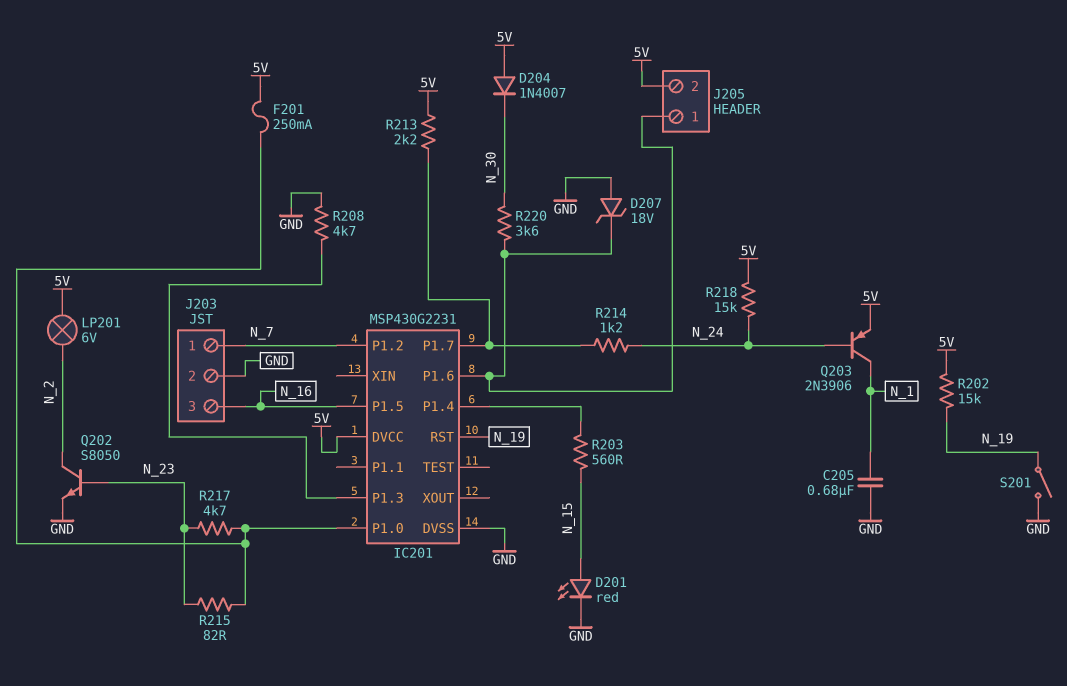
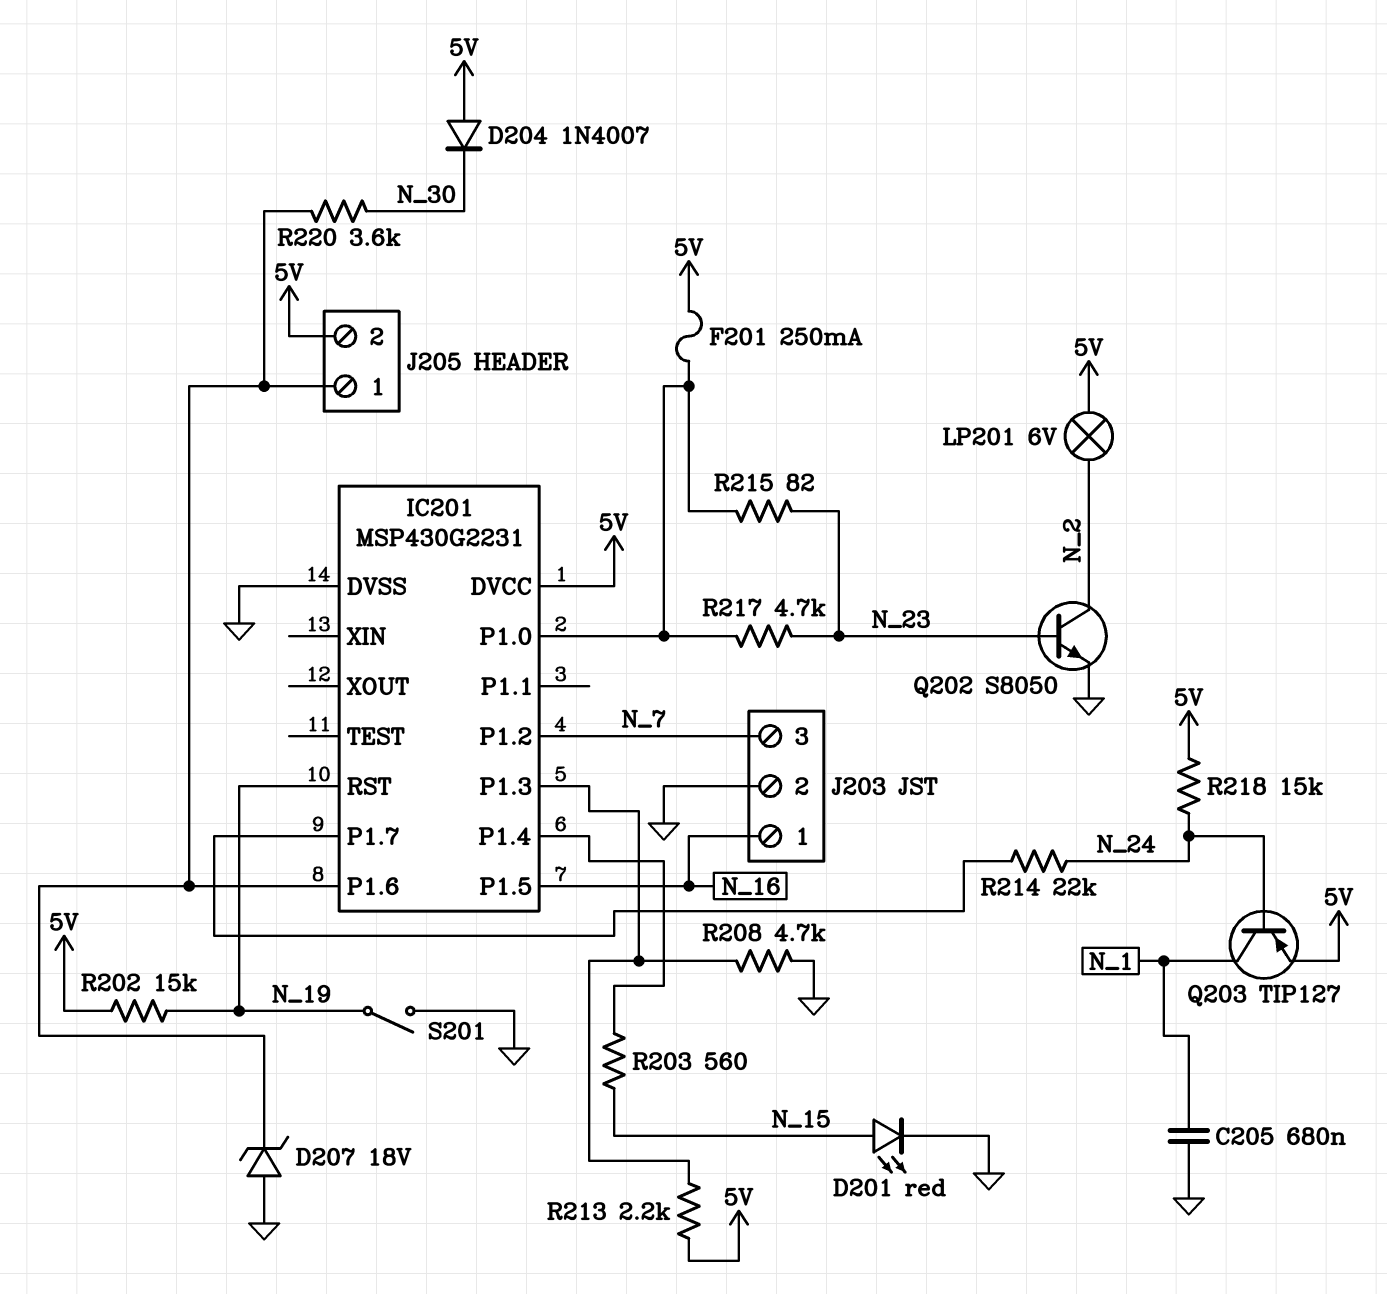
J203 pin 1: N_7 -> N_16
J203 pin 3: N_16 -> N_7
Q203: PNP 2N3906 (B N_24, C N_1, E 5V) -> PNP TIP127 (B N_24, C N_1, E 5V)
R213: 2.2k (5V, IC201/P1.7) -> 2.2k (5V, IC201/P1.3)
R214: 1.2k (IC201/P1.7, N_24) -> 22k (IC201/P1.7, N_24)

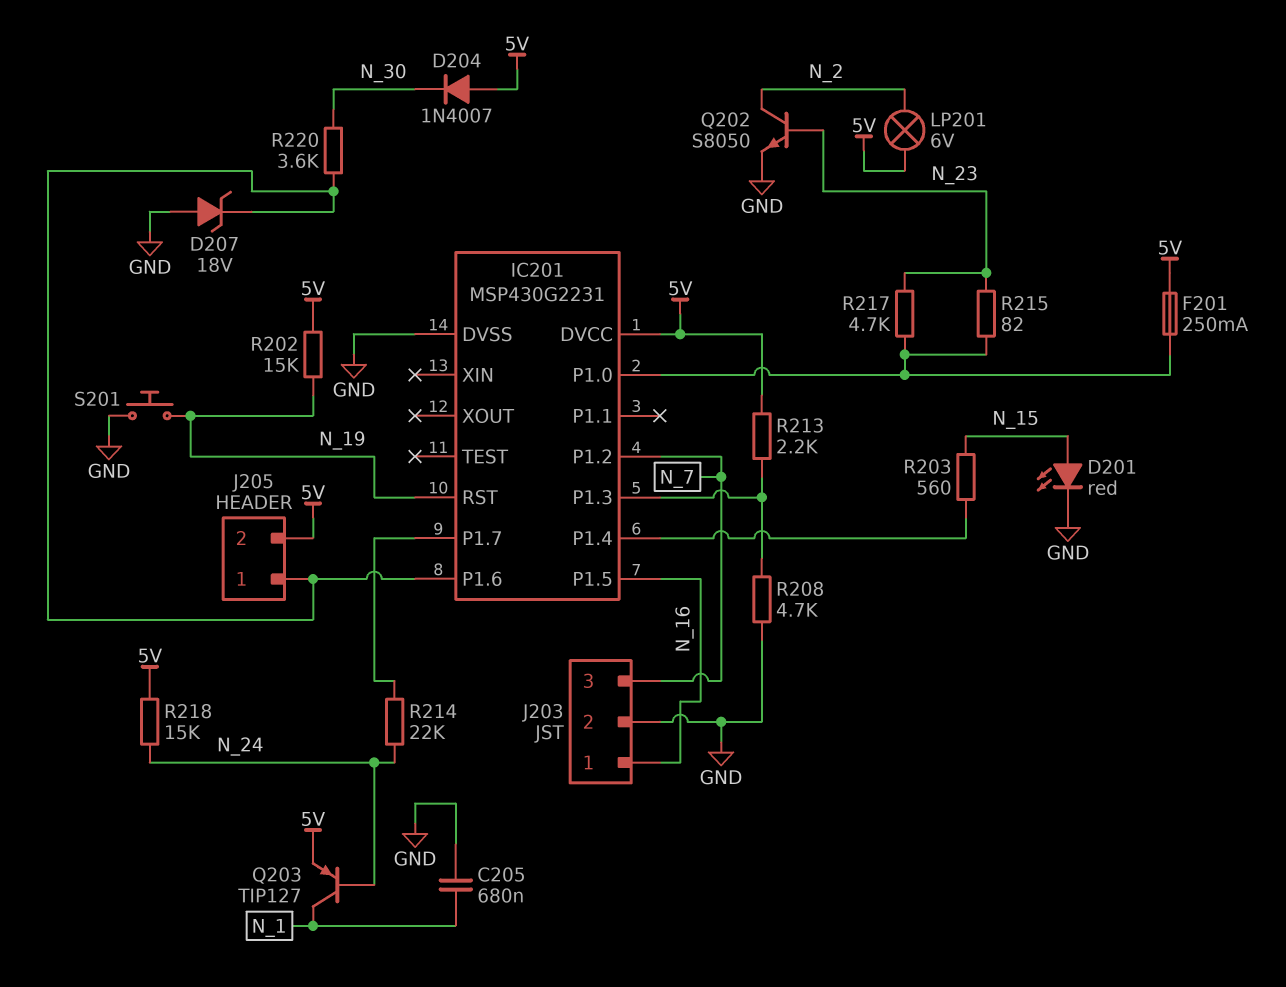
S201: switch (GND, N_19) -> button (GND, N_19)

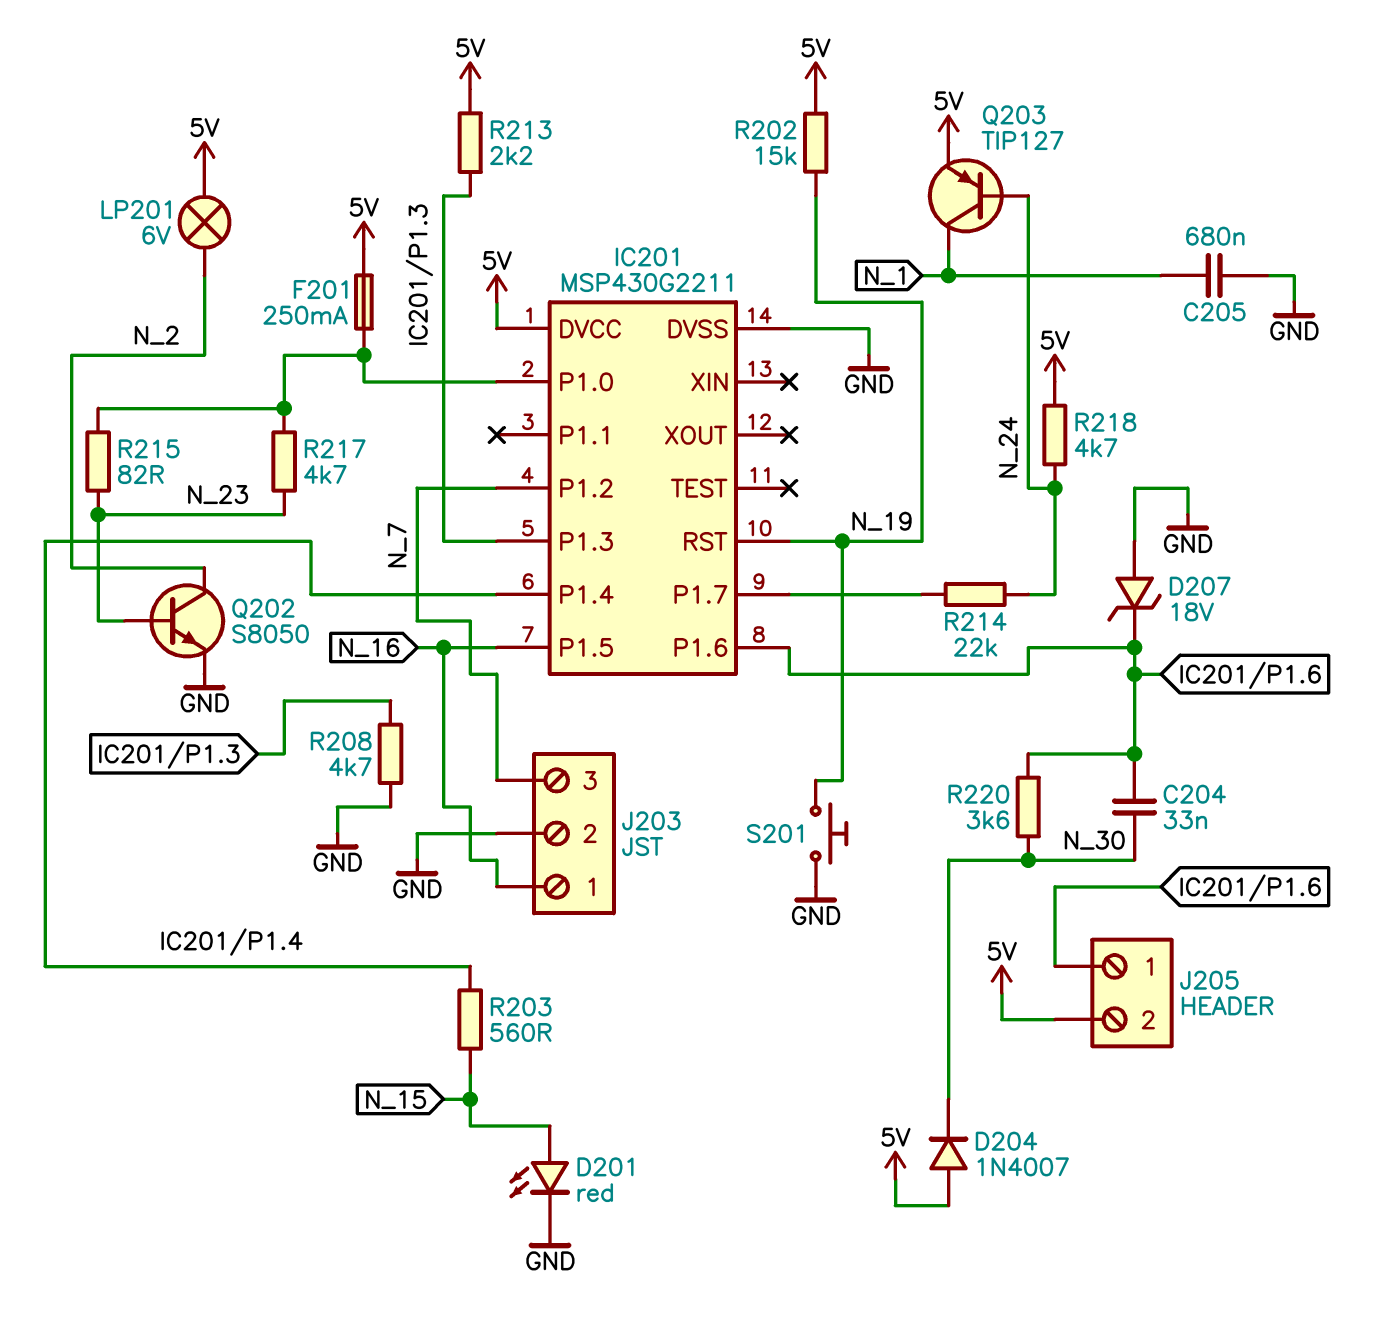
C204: none -> 33nF (IC201/P1.6, N_30)
IC201: MSP430G2231 -> MSP430G2211
R218: 15k (5V, N_24) -> 4.7k (5V, N_24)

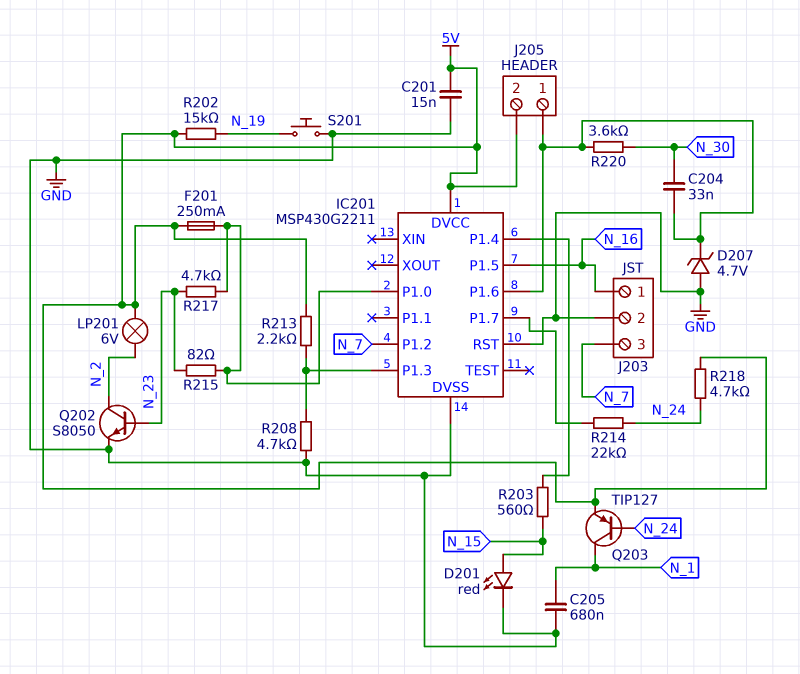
C201: none -> 15nF (5V, GND)
D204: diode 1N4007 (A 5V, K N_30) -> none
D207: zener 18V (A GND, K IC201/P1.6) -> zener 4.7V (A GND, K IC201/P1.6)
IC201 pin RST: N_19 -> GND

